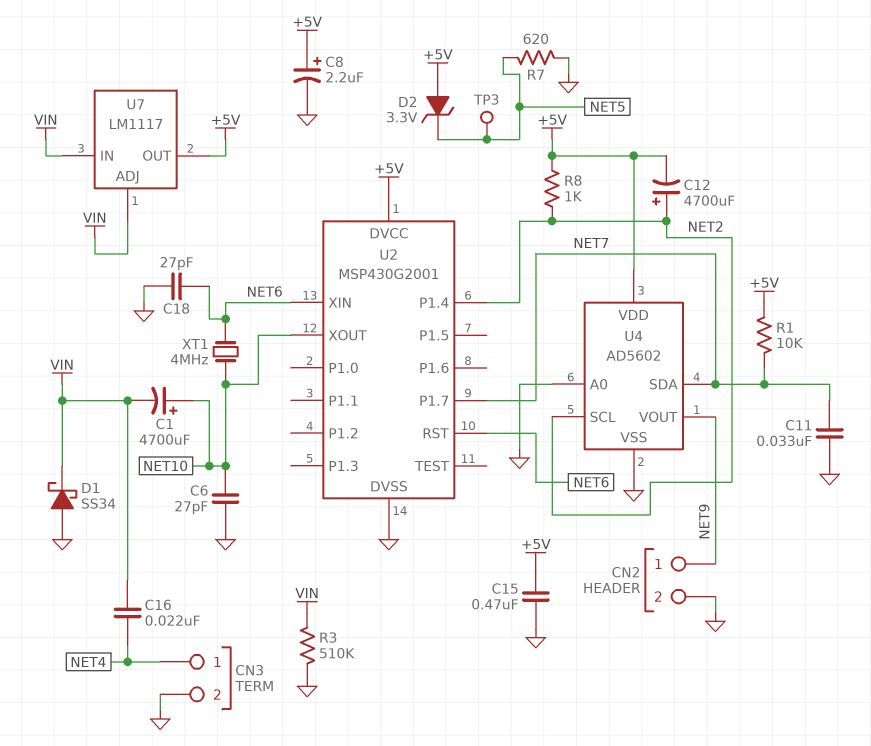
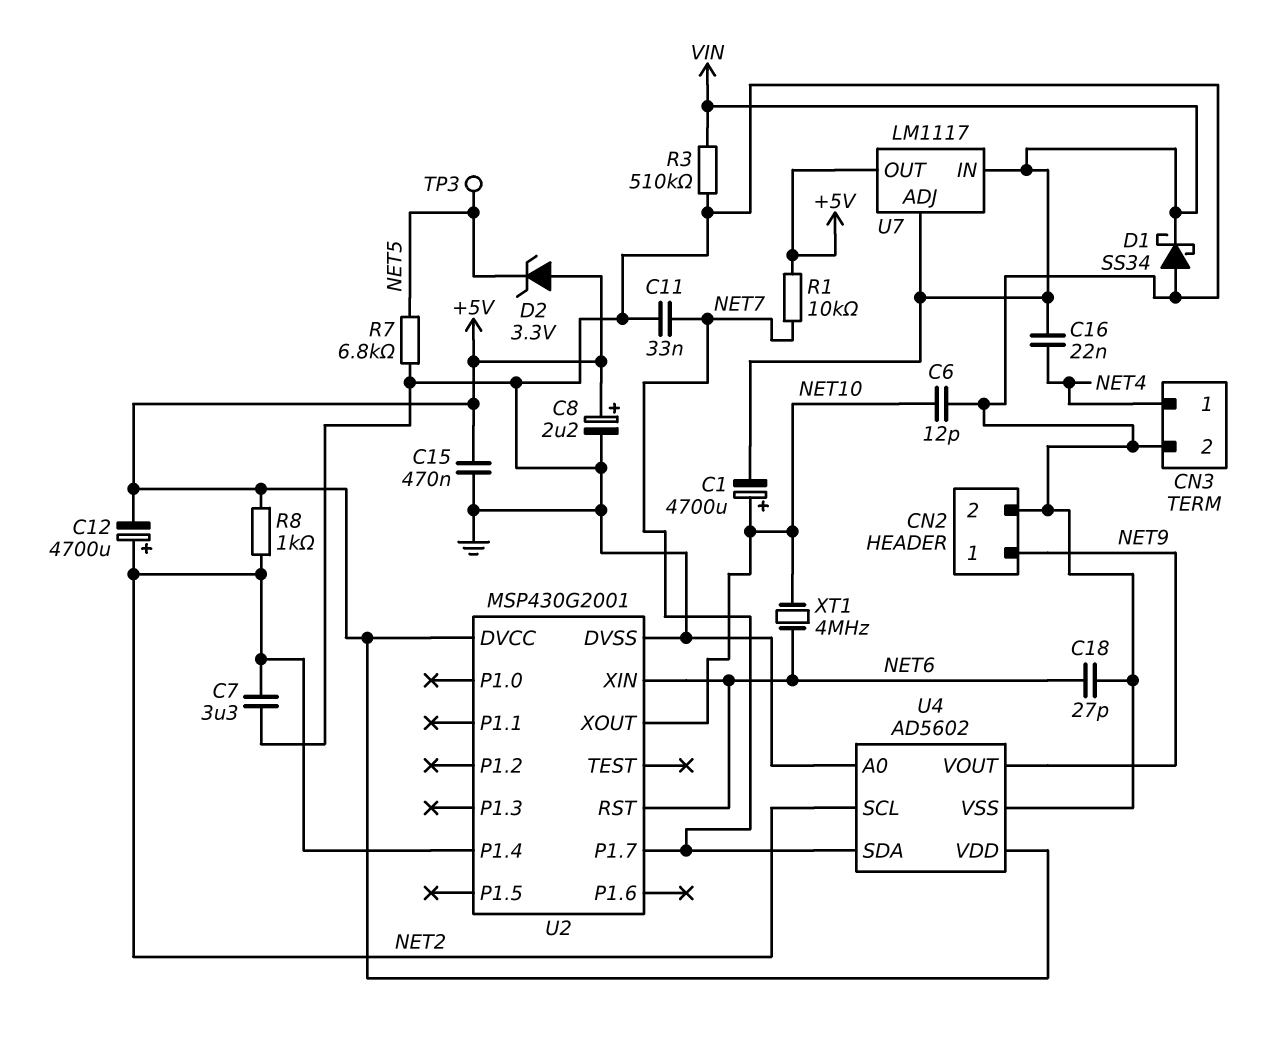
C6: 27pF (GND, NET10) -> 12pF (GND, NET10)
C7: none -> 3.3uF (GND, NET2)
R7: 620 (GND, NET5) -> 6.8k (GND, NET5)

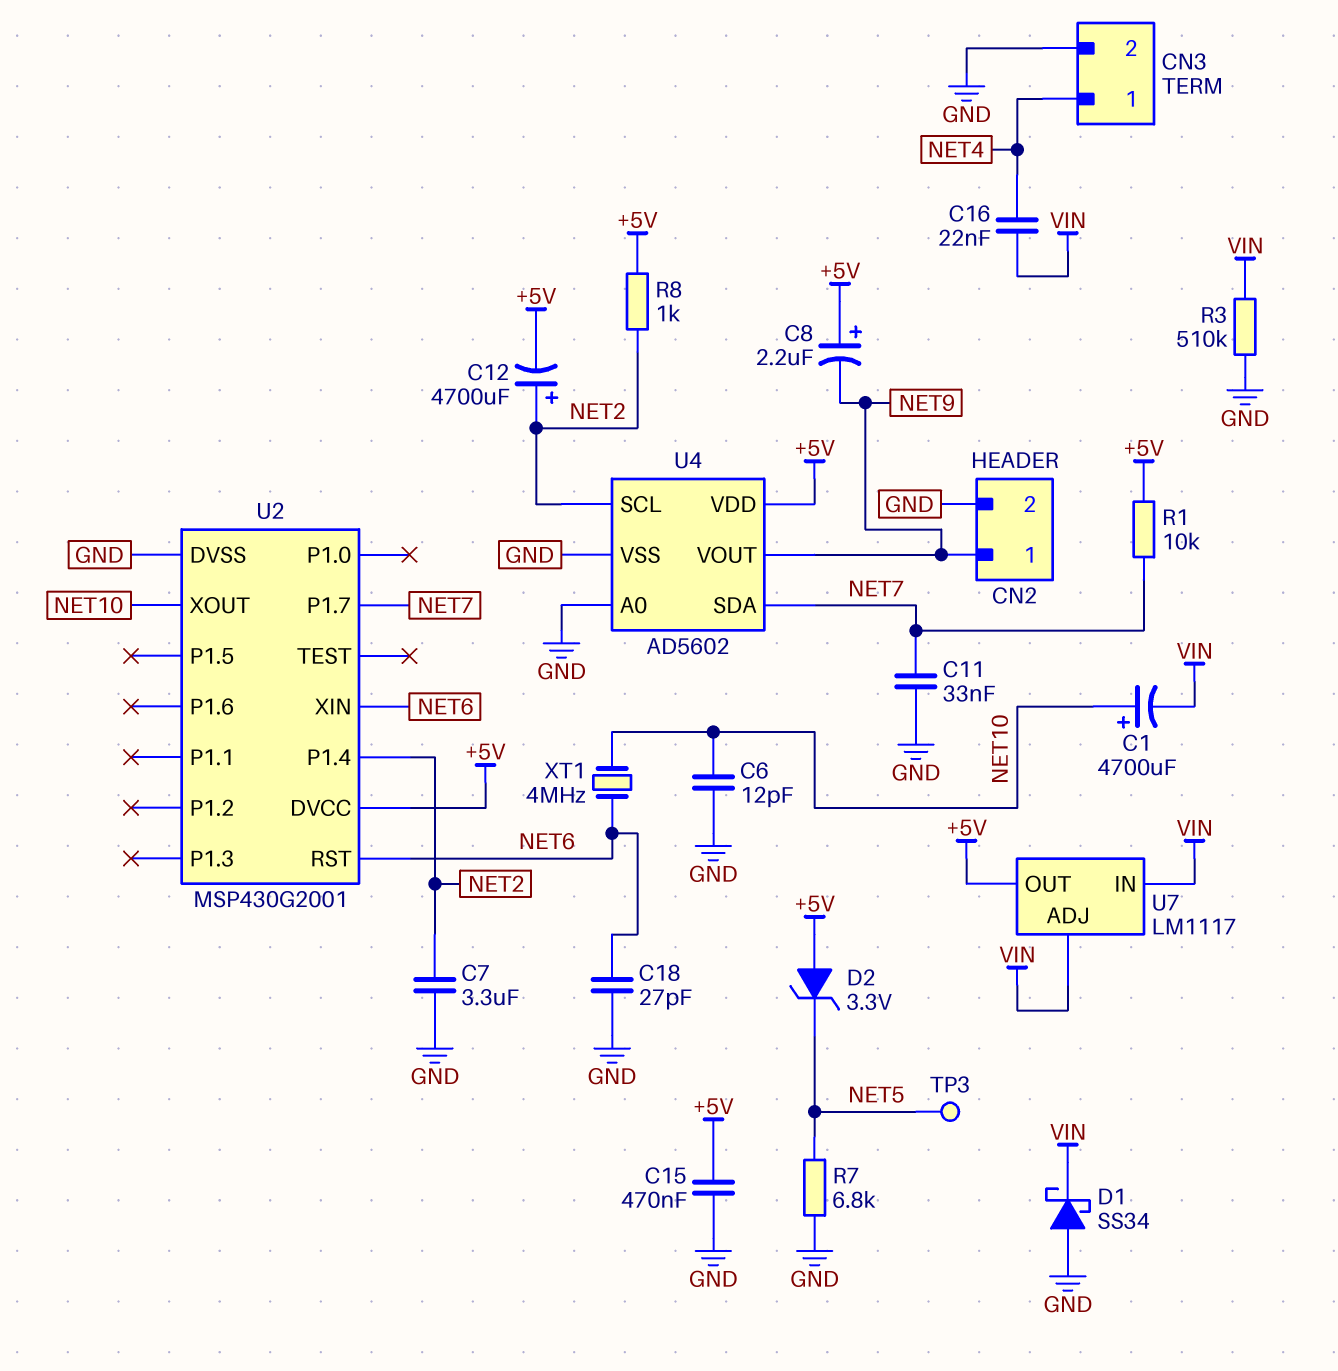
C8: 2.2uF (plus +5V, minus GND) -> 2.2uF (plus +5V, minus NET9)

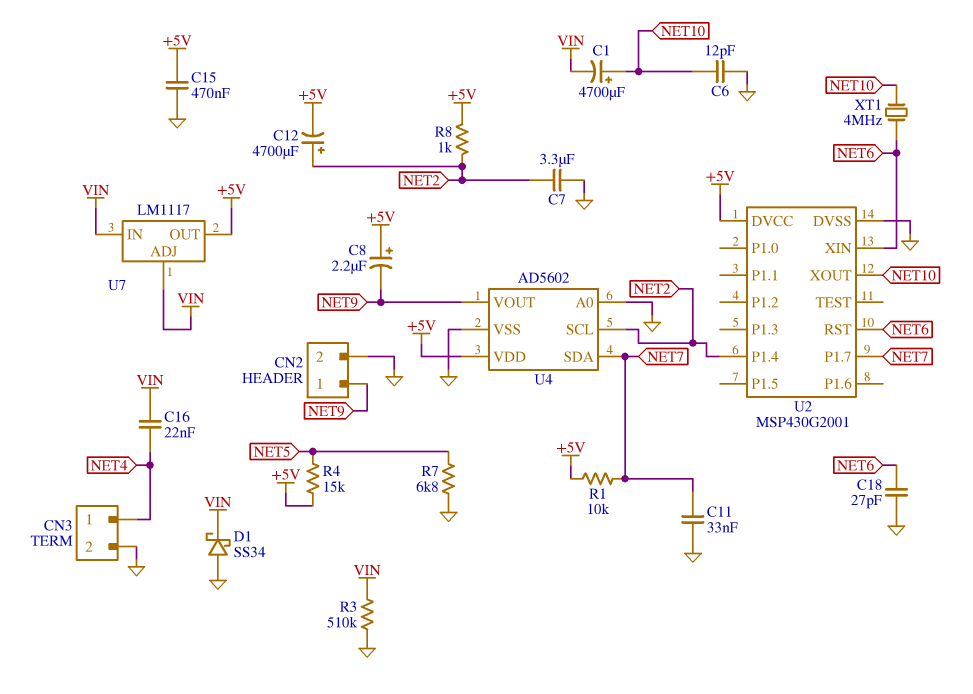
D2: zener 3.3V (A +5V, K NET5) -> none
R4: none -> 15k (+5V, NET5)
TP3: test point (NET5) -> none

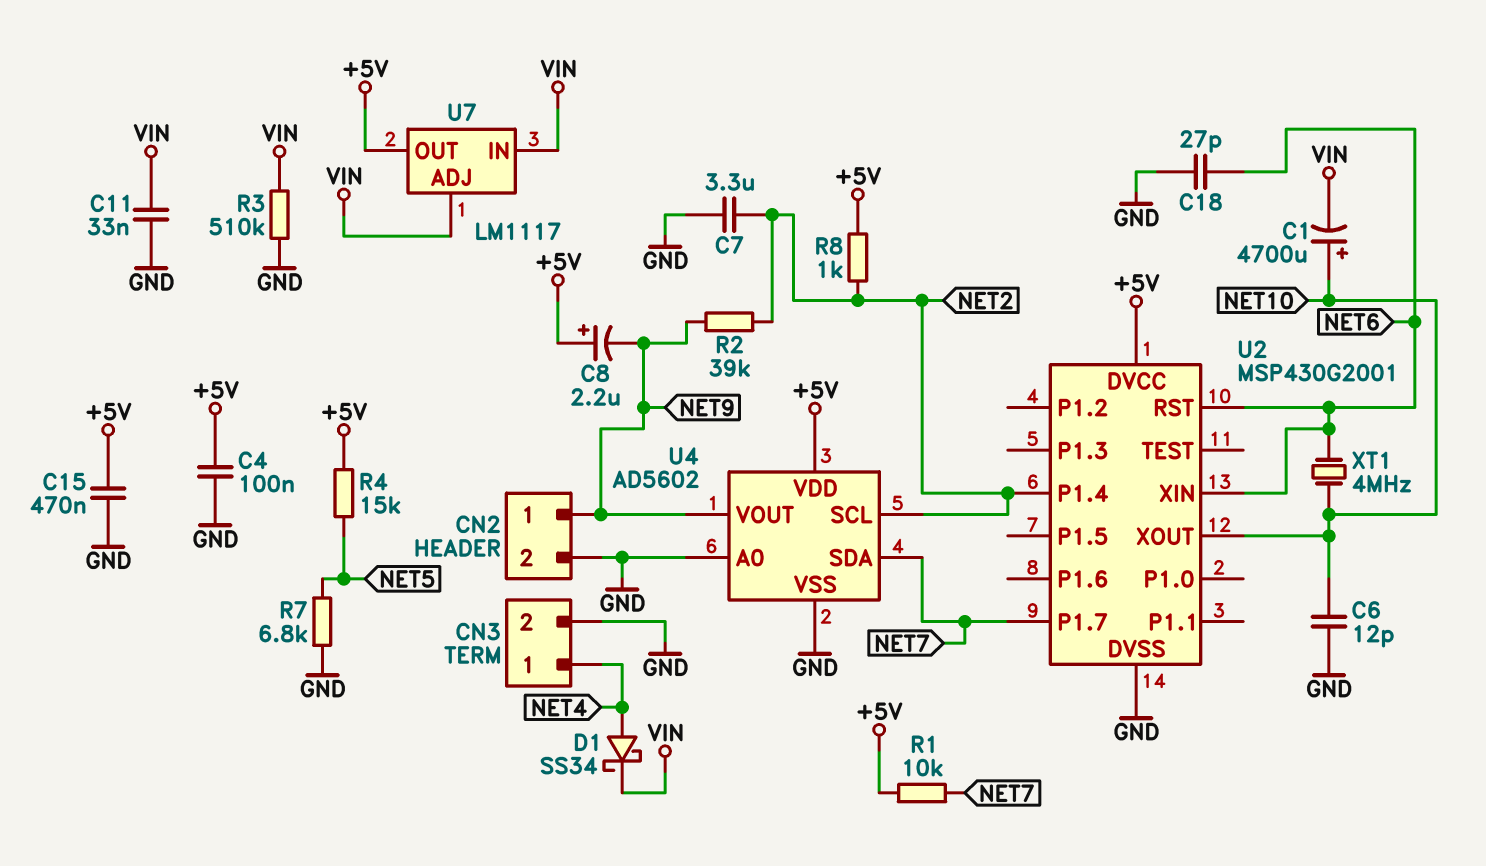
C4: none -> 100nF (+5V, GND)
C11: 33nF (GND, NET7) -> 33nF (GND, VIN)
C12: 4700uF (plus NET2, minus +5V) -> none
C16: 22nF (NET4, VIN) -> none
D1: schottky SS34 (A GND, K VIN) -> schottky SS34 (A NET4, K VIN)
R2: none -> 39k (NET2, NET9)

